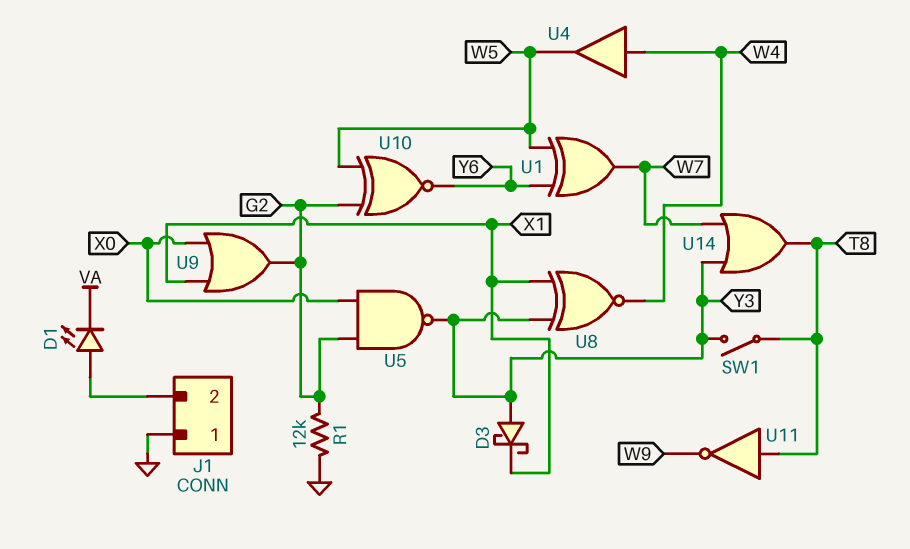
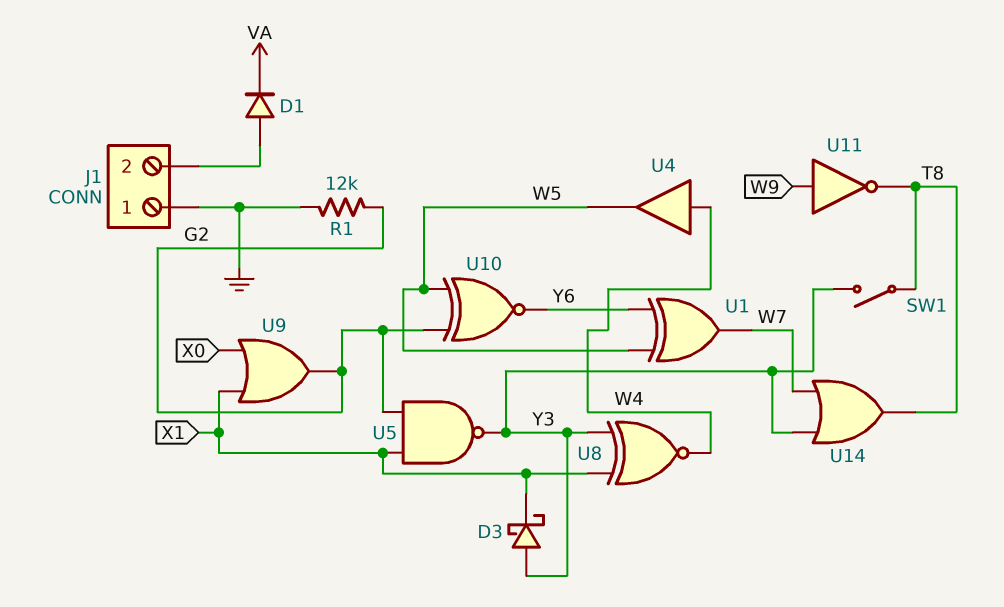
D1: LED (A J1/2, K VA) -> diode (A J1/2, K VA)
U5: NAND (in G2, in X0, out Y3) -> NAND (in G2, in X1, out Y3)
U11: NOT (in T8, out W9) -> NOT (in W9, out T8)

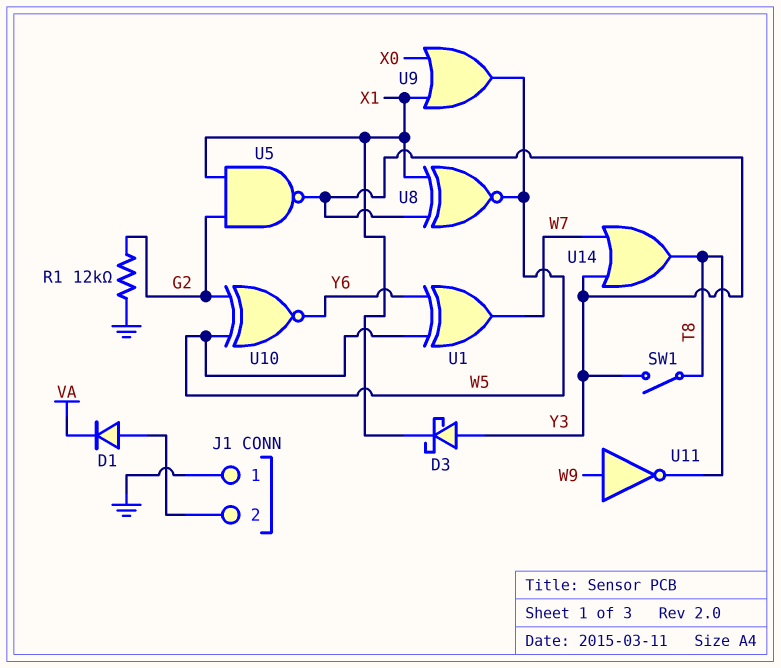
U4: buffer (in W4, out W5) -> none
U8: XNOR (in X1, in Y3, out W4) -> XNOR (in X1, in Y3, out W5)
U9: OR (in X0, in X1, out G2) -> OR (in X0, in X1, out W5)

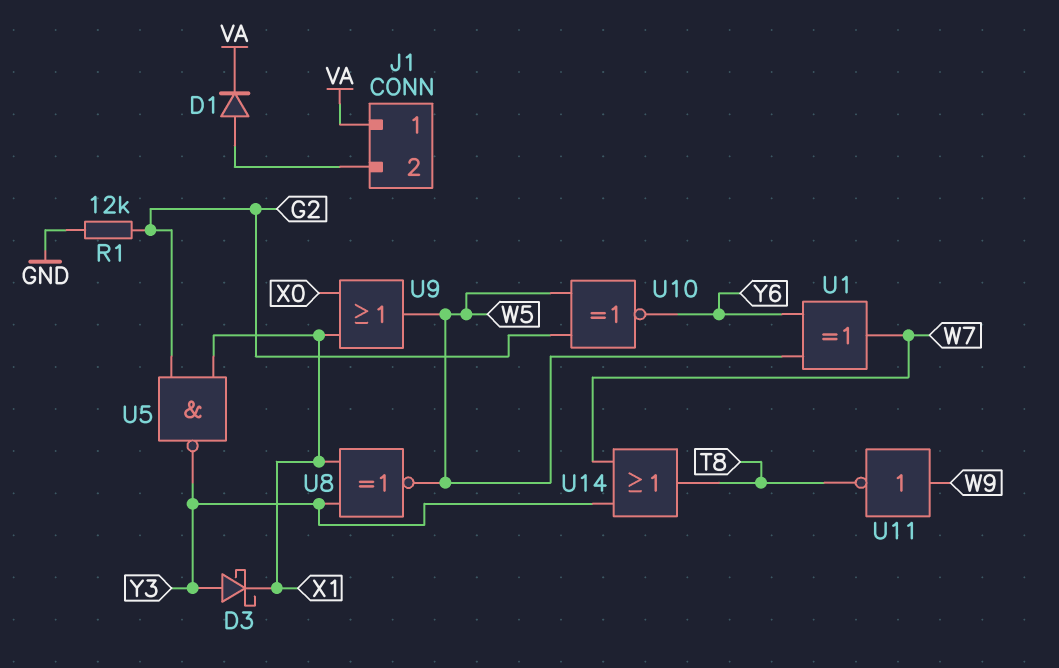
J1 pin 1: GND -> VA
SW1: switch (T8, Y3) -> none

